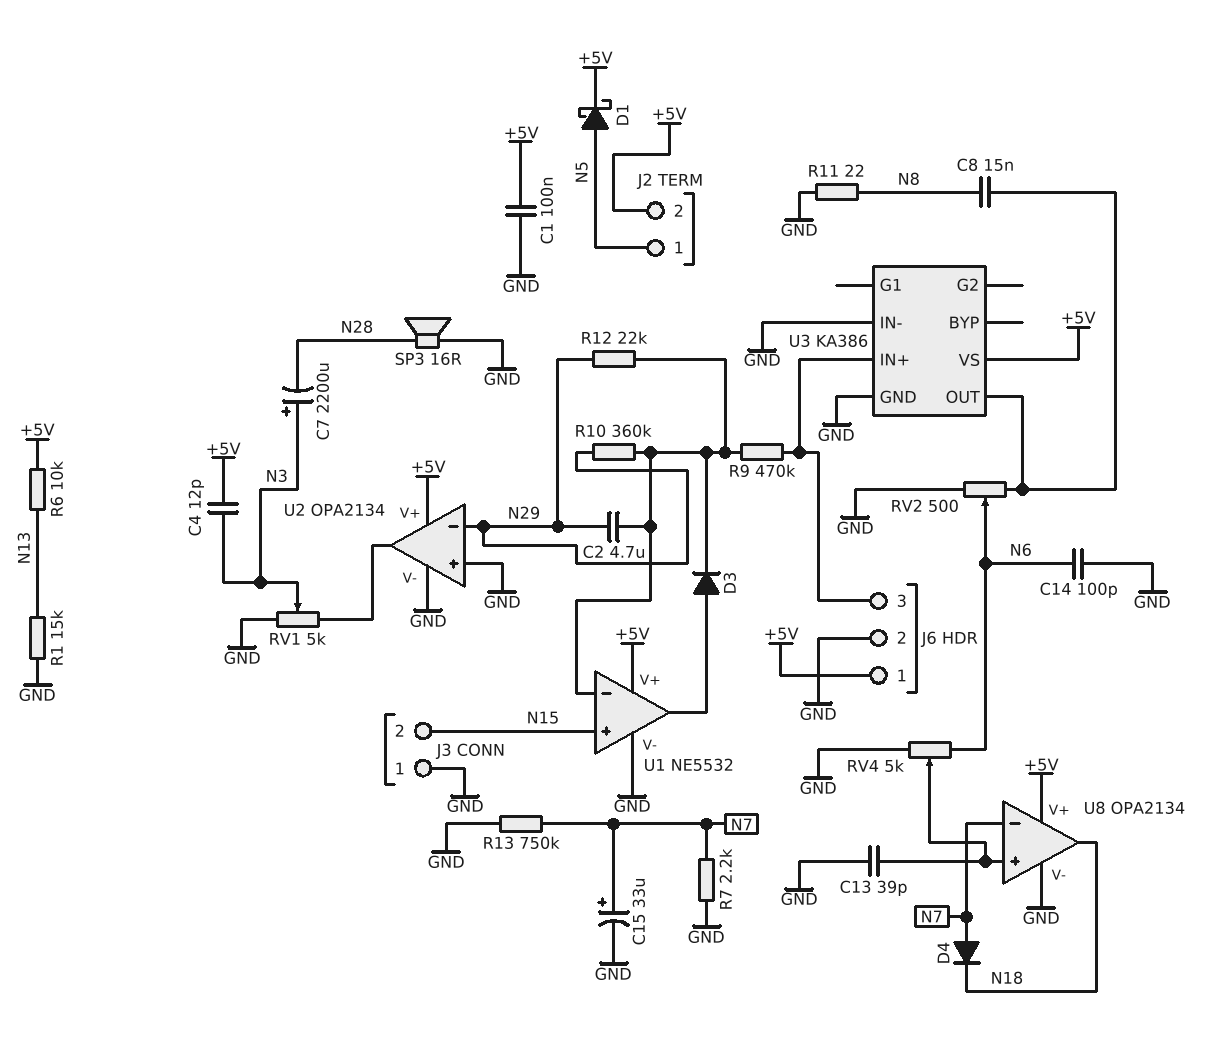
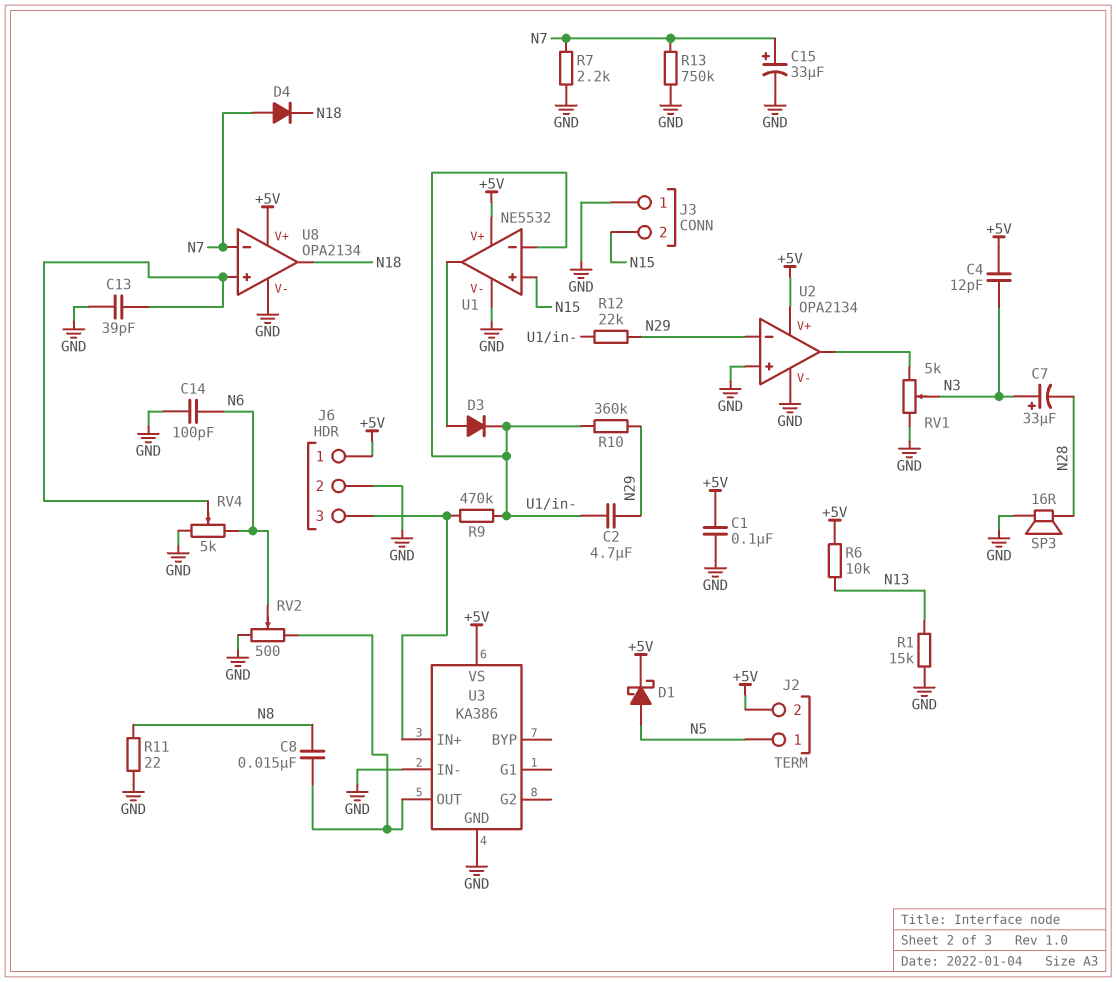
C7: 2200uF (plus N3, minus N28) -> 33uF (plus N3, minus N28)

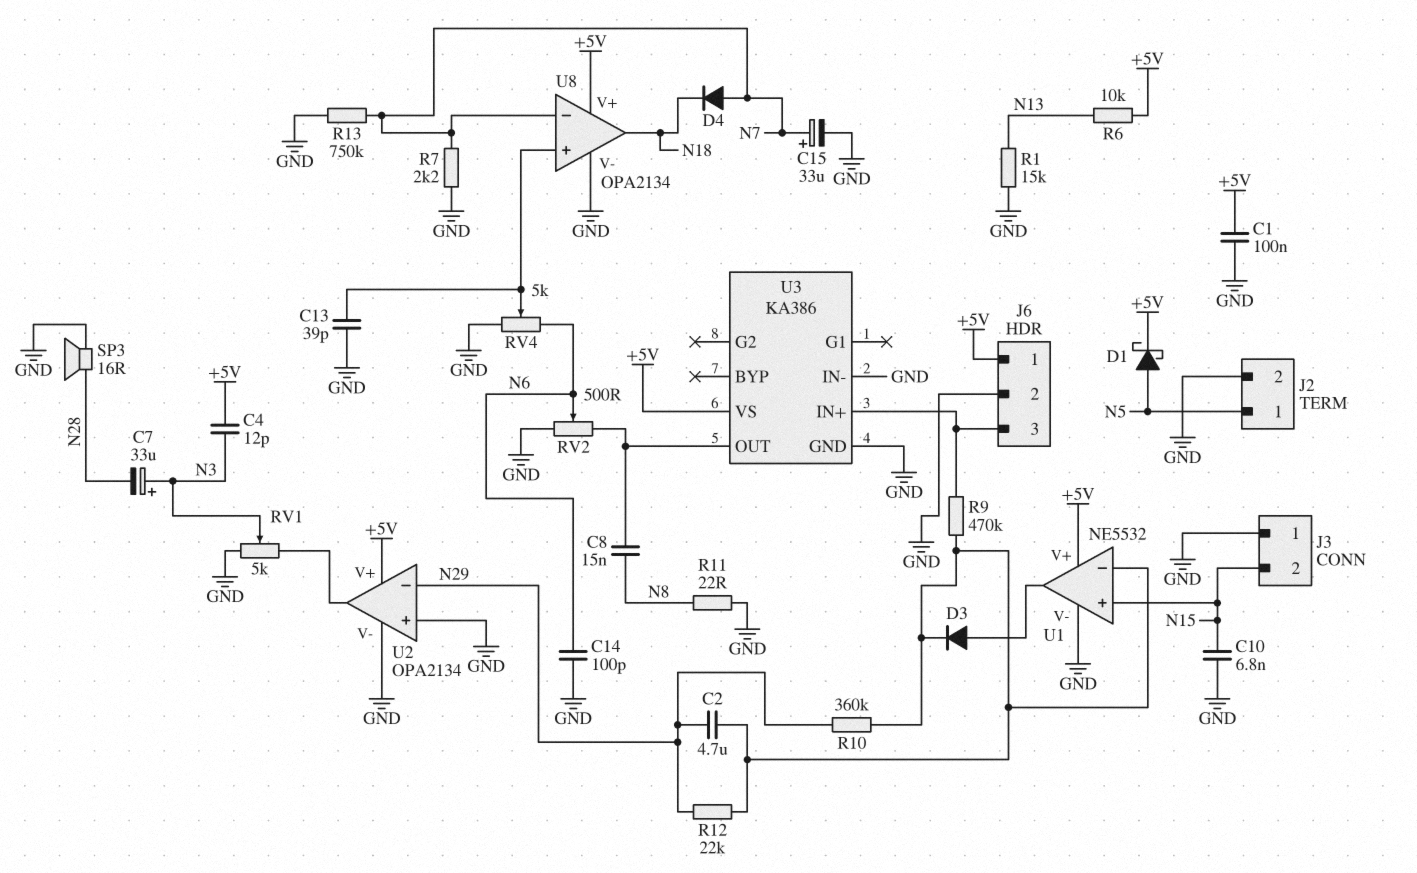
C10: none -> 6.8nF (GND, N15)
J2 pin 2: +5V -> GND

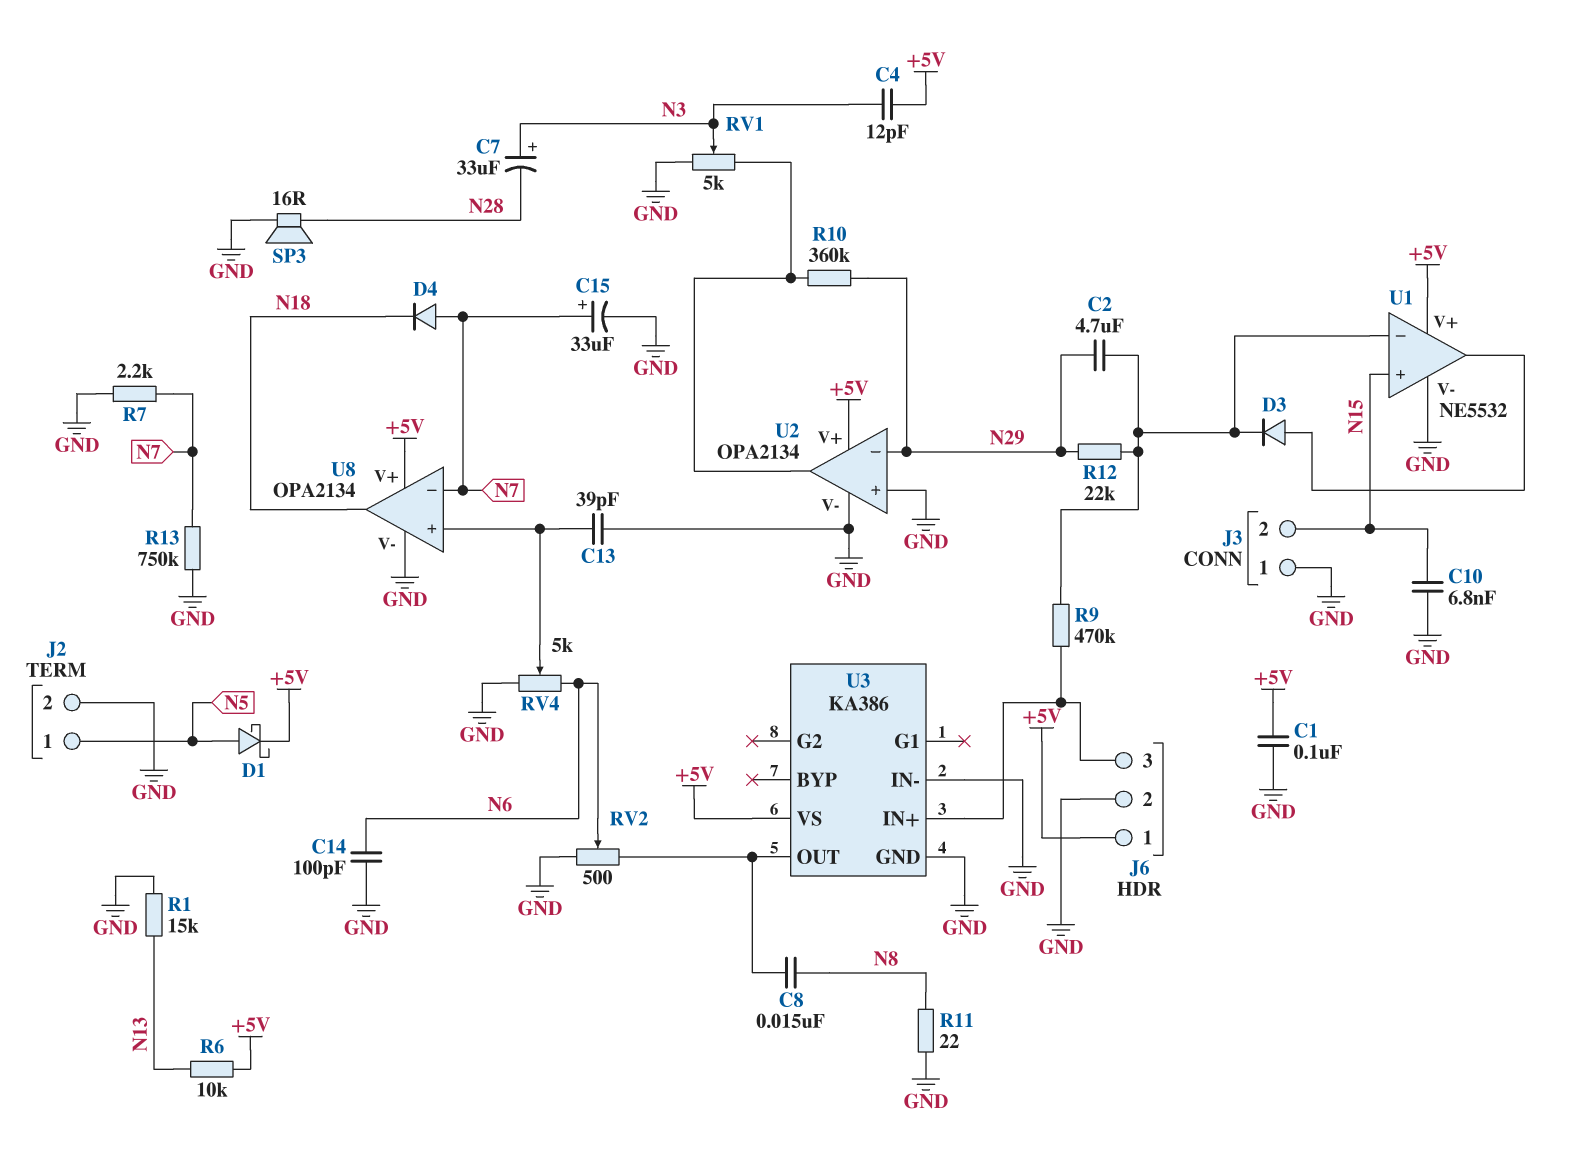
R10: 360k (N29, U1/in-) -> 360k (N29, U2/out)

